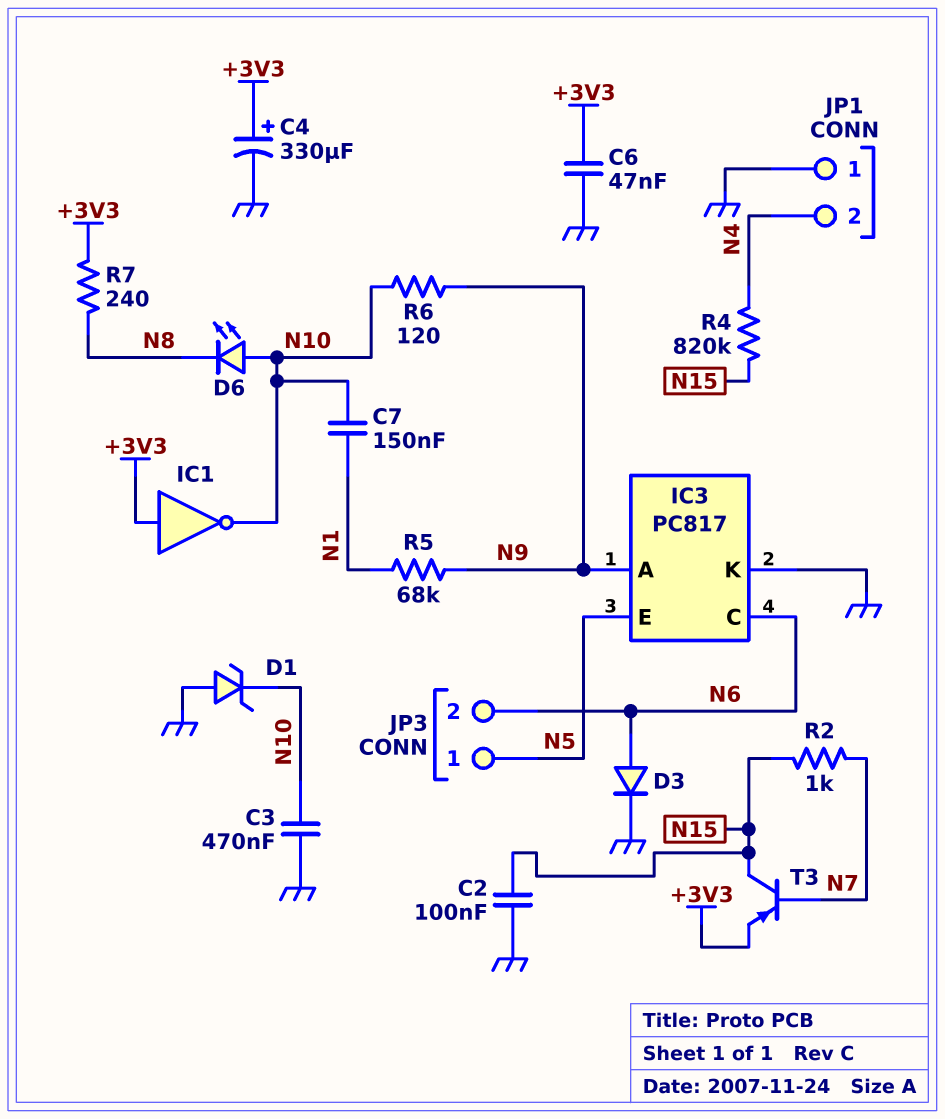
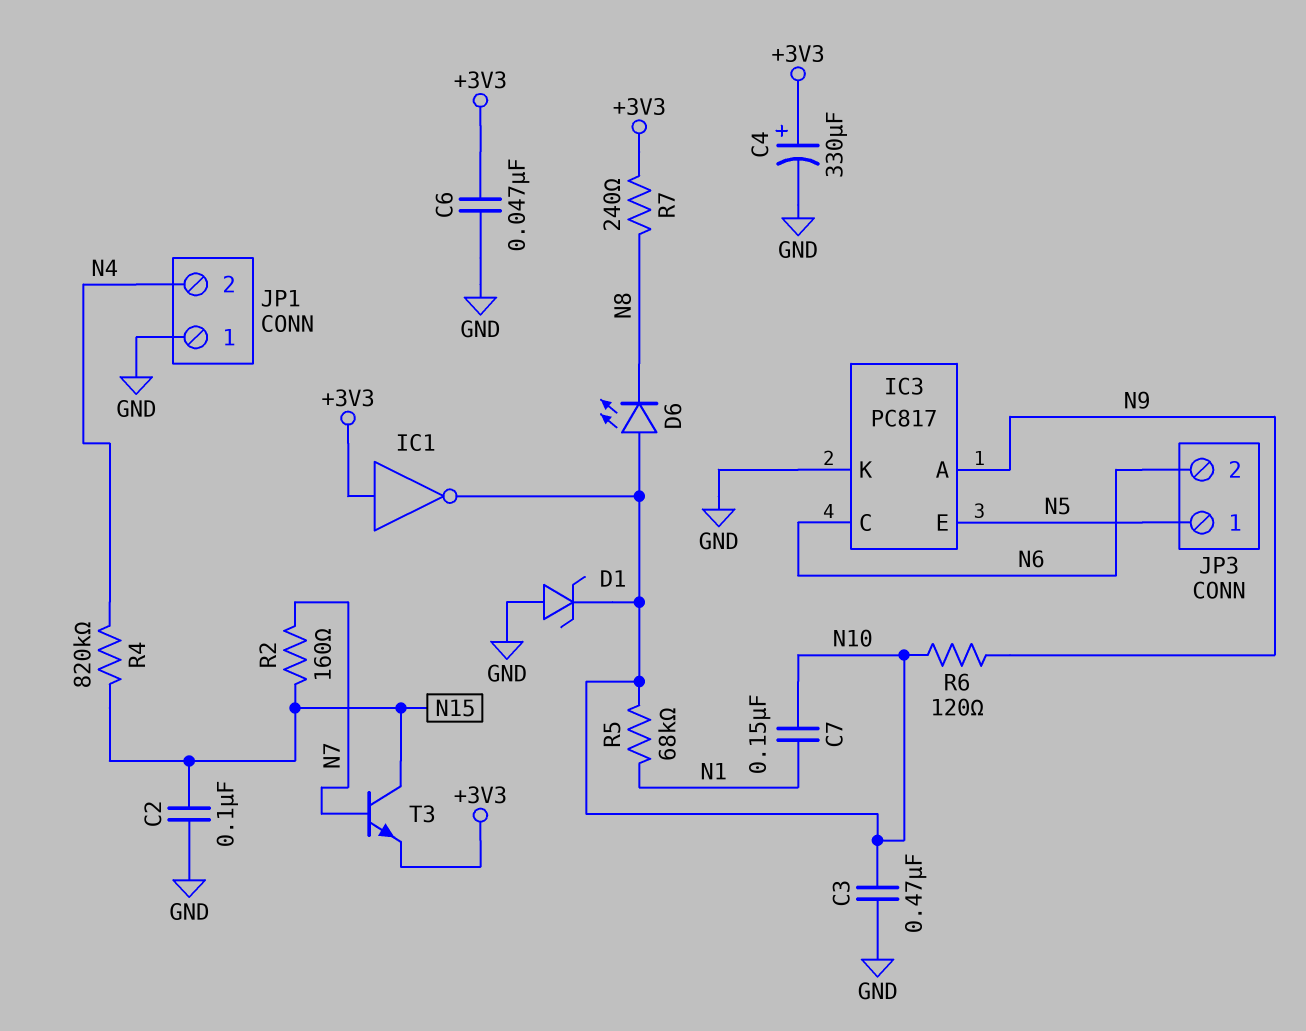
D3: diode (A N6, K GND) -> none
R2: 1k (N7, N15) -> 160 (N7, N15)
R5: 68k (N1, N9) -> 68k (N1, N10)
T3: PNP (B N7, C N15, E +3V3) -> NPN (B N7, C N15, E +3V3)

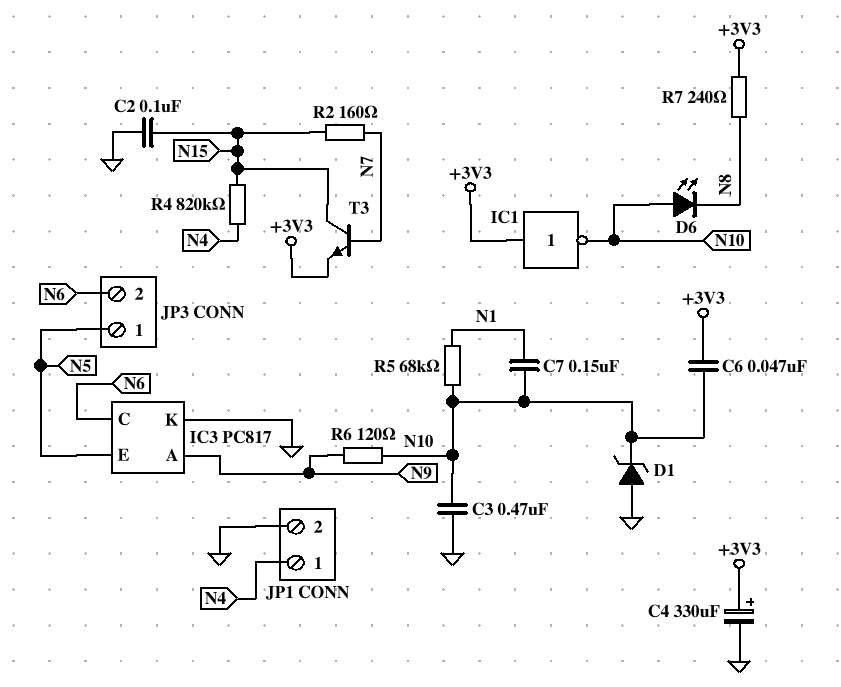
C6: 47nF (+3V3, GND) -> 47nF (+3V3, N10)
JP1 pin 1: GND -> N4
JP1 pin 2: N4 -> GND

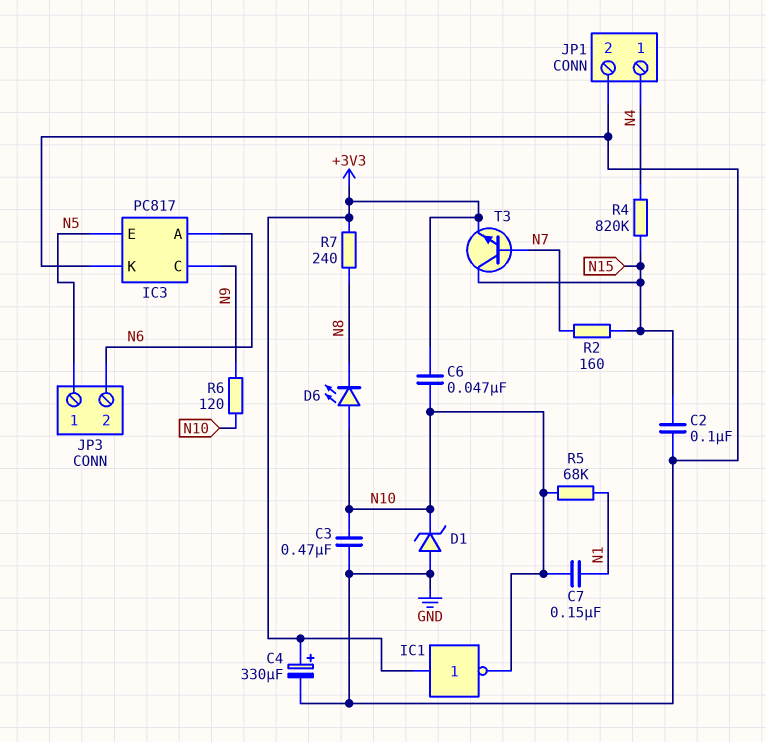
IC3 pin A: N9 -> N6
IC3 pin C: N6 -> N9

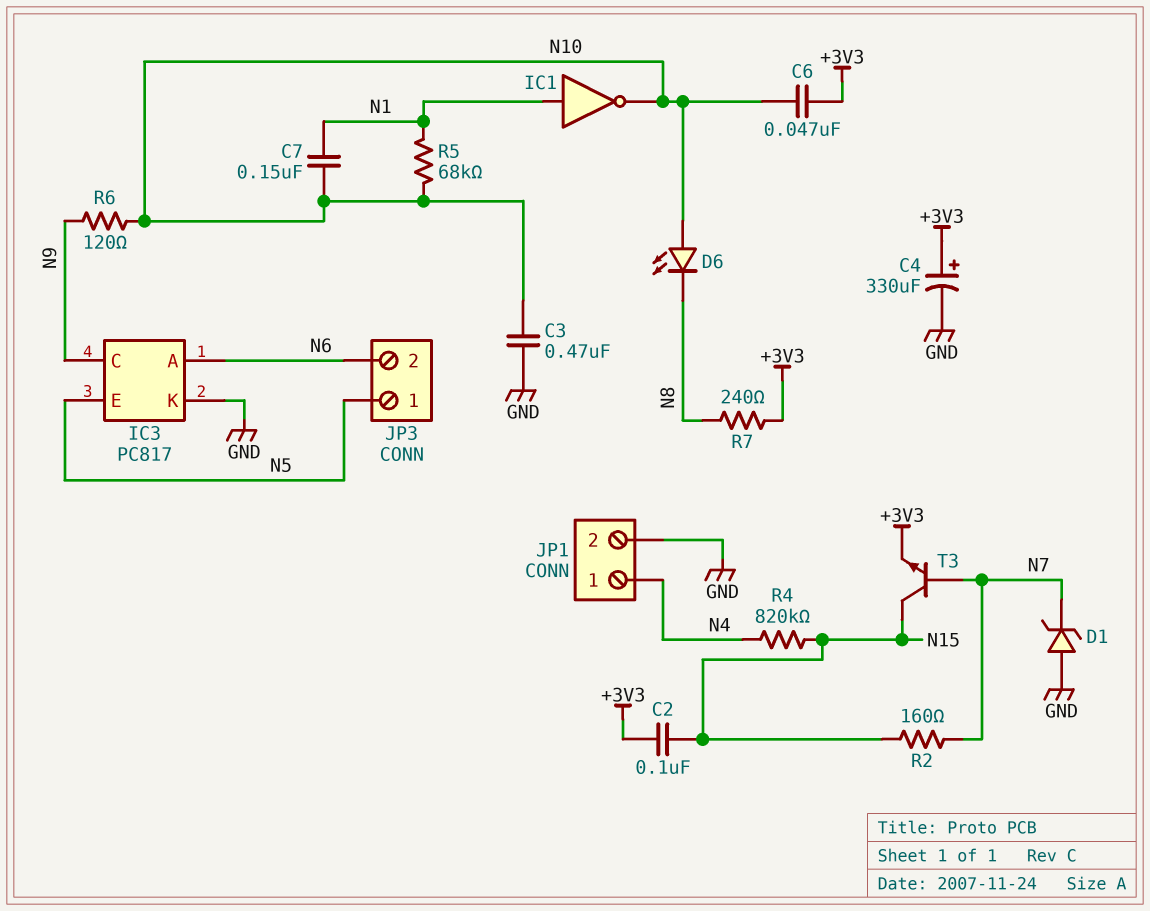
C2: 100nF (GND, N15) -> 100nF (+3V3, N15)
D1: zener (A GND, K N10) -> zener (A GND, K N7)
IC1: NOT (in +3V3, out N10) -> NOT (in N1, out N10)

